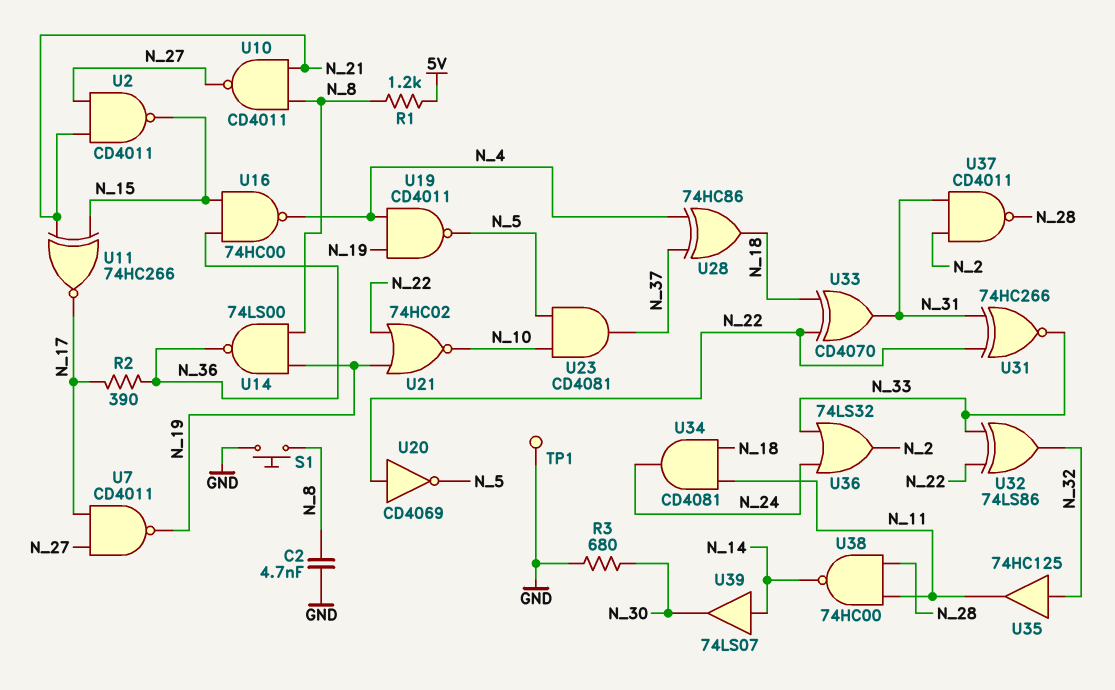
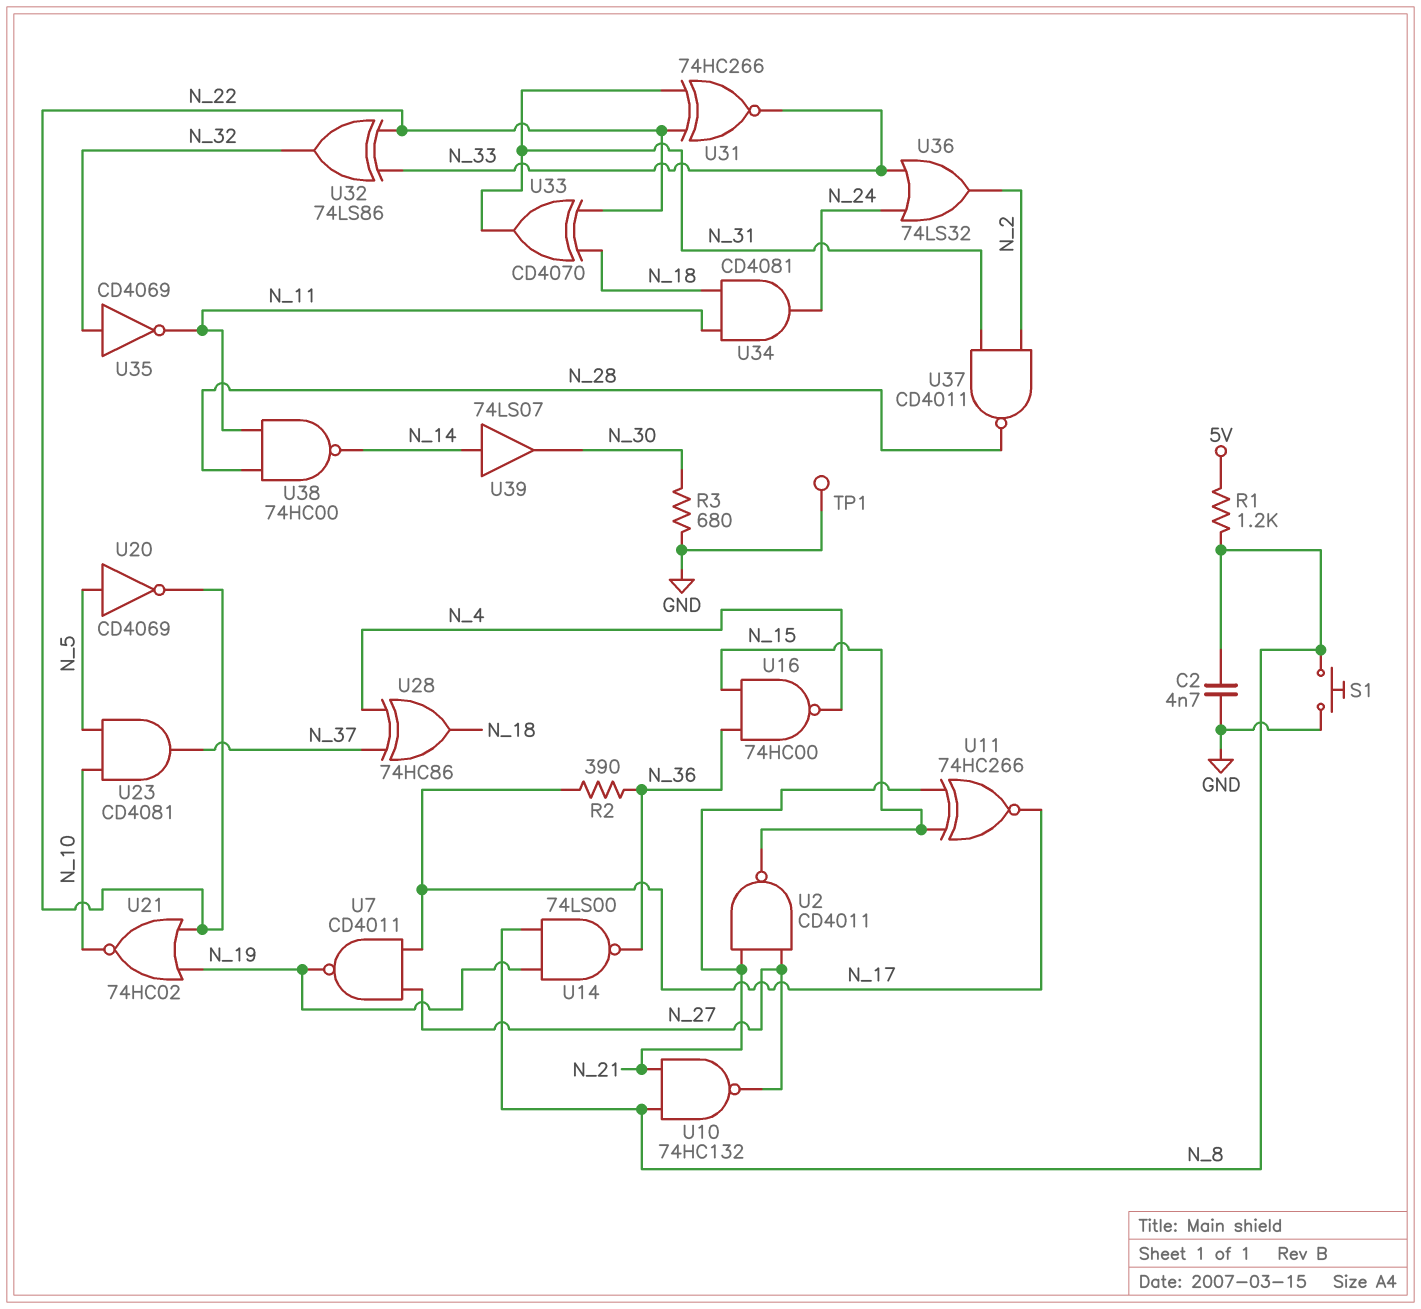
U10: NAND CD4011 (in N_8, in N_21, out N_27) -> NAND 74HC132 (in N_8, in N_21, out N_27)
U19: NAND CD4011 (in N_4, in N_19, out N_5) -> none
U20: NOT CD4069 (in N_22, out N_5) -> NOT CD4069 (in N_5, out N_22)
U35: buffer 74HC125 (in N_32, out N_11) -> NOT CD4069 (in N_32, out N_11)

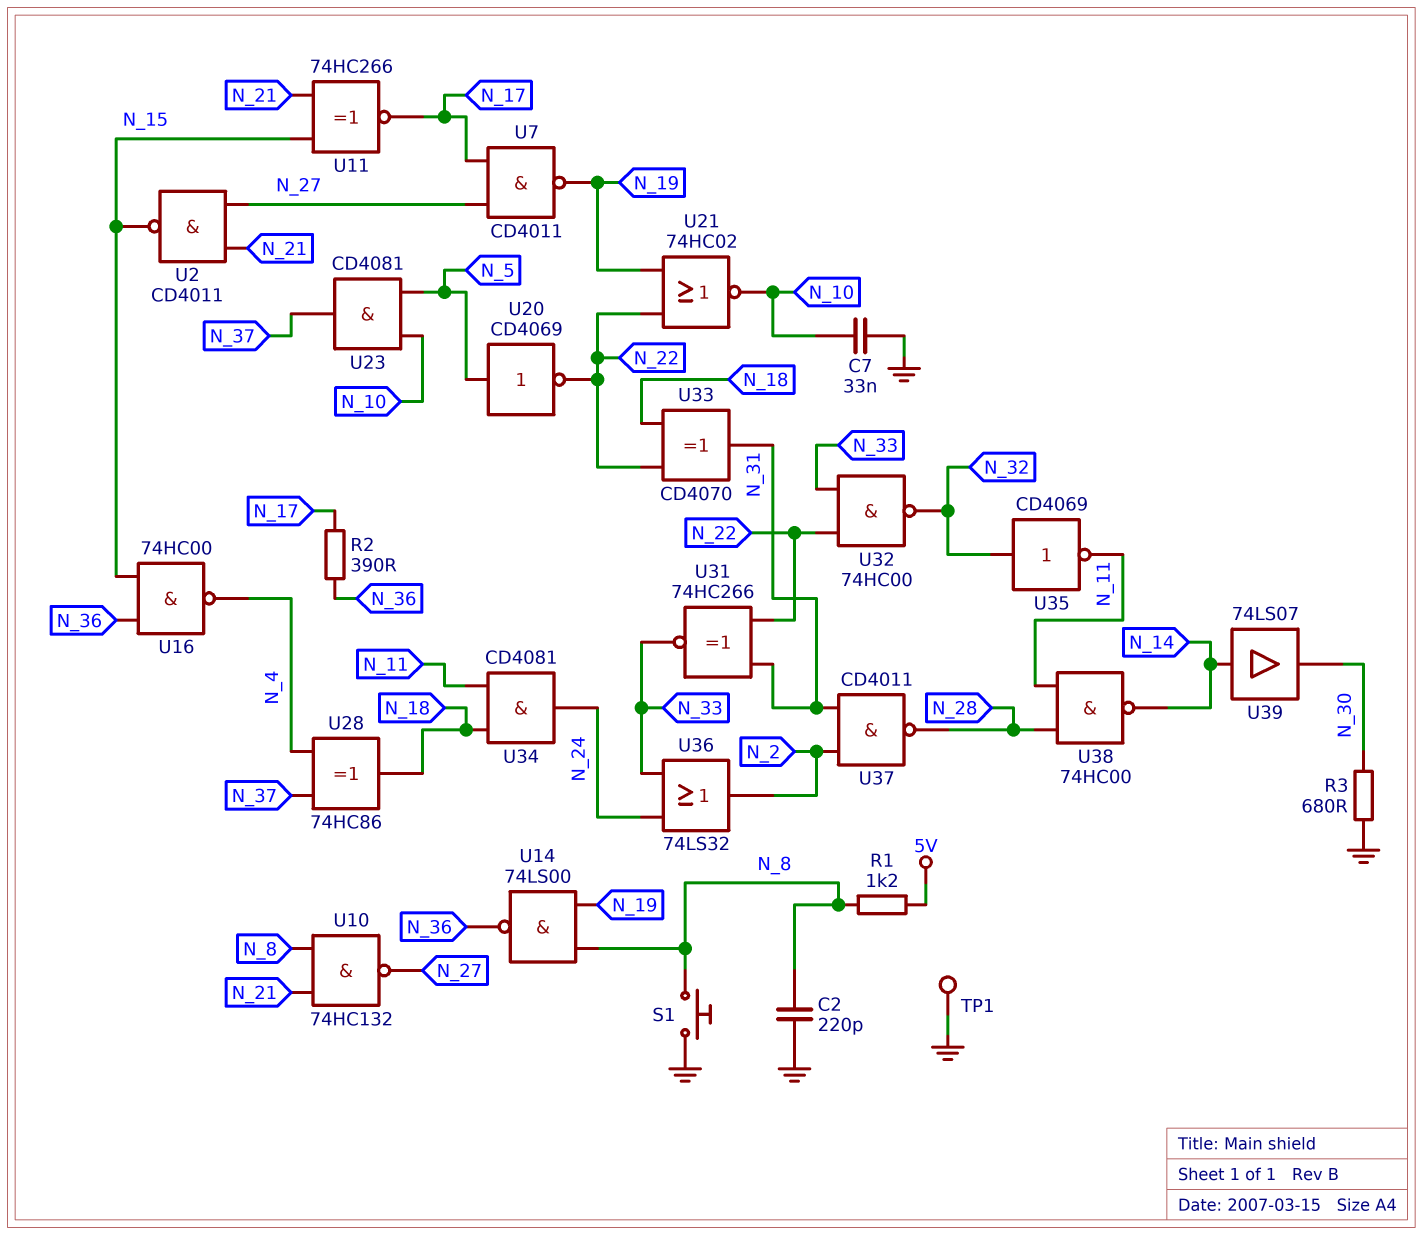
C2: 4.7nF (GND, N_8) -> 220pF (GND, N_8)
C7: none -> 33nF (GND, N_10)
U32: XOR 74LS86 (in N_22, in N_33, out N_32) -> NAND 74HC00 (in N_22, in N_33, out N_32)

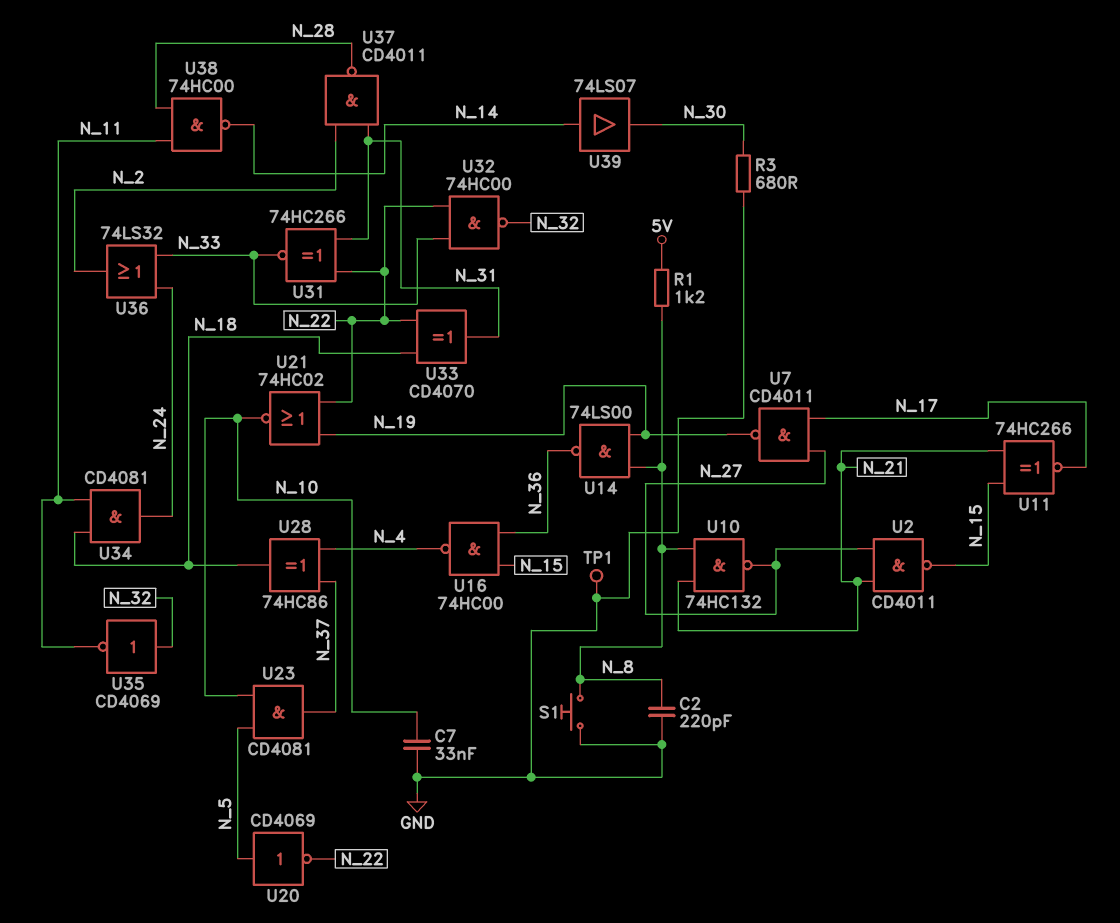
R2: 390 (N_17, N_36) -> none

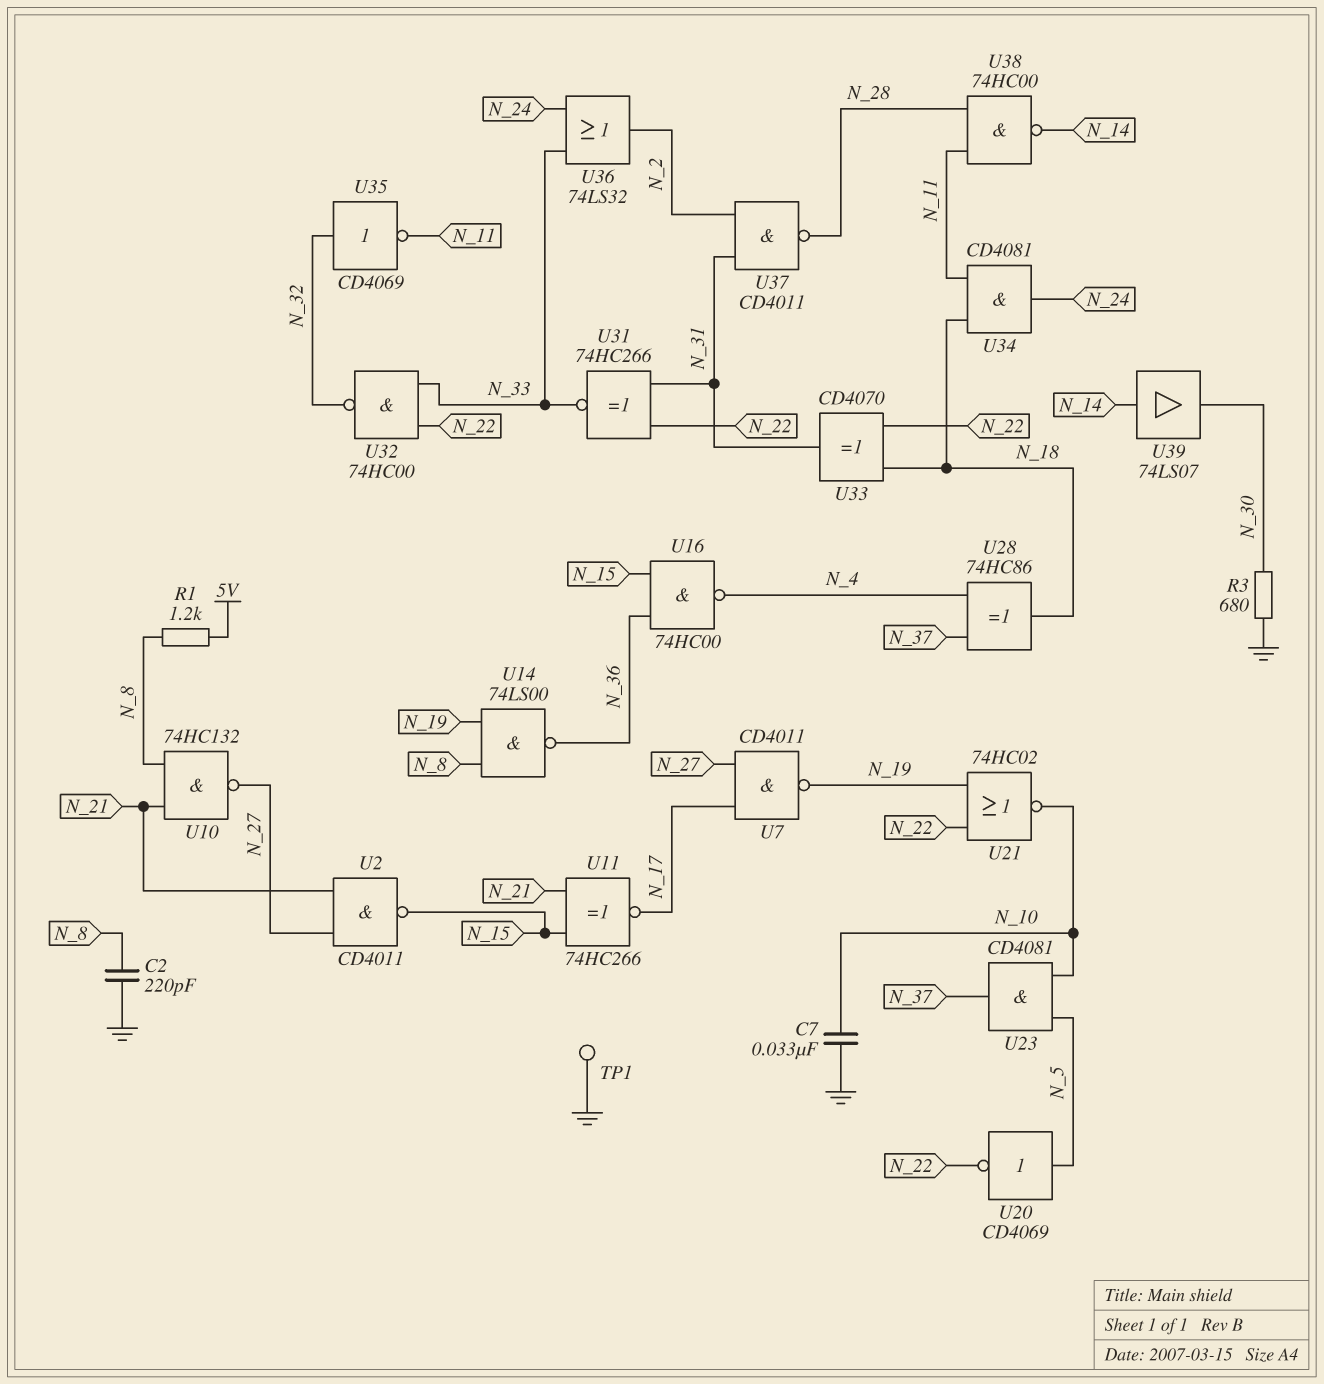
S1: button (GND, N_8) -> none

